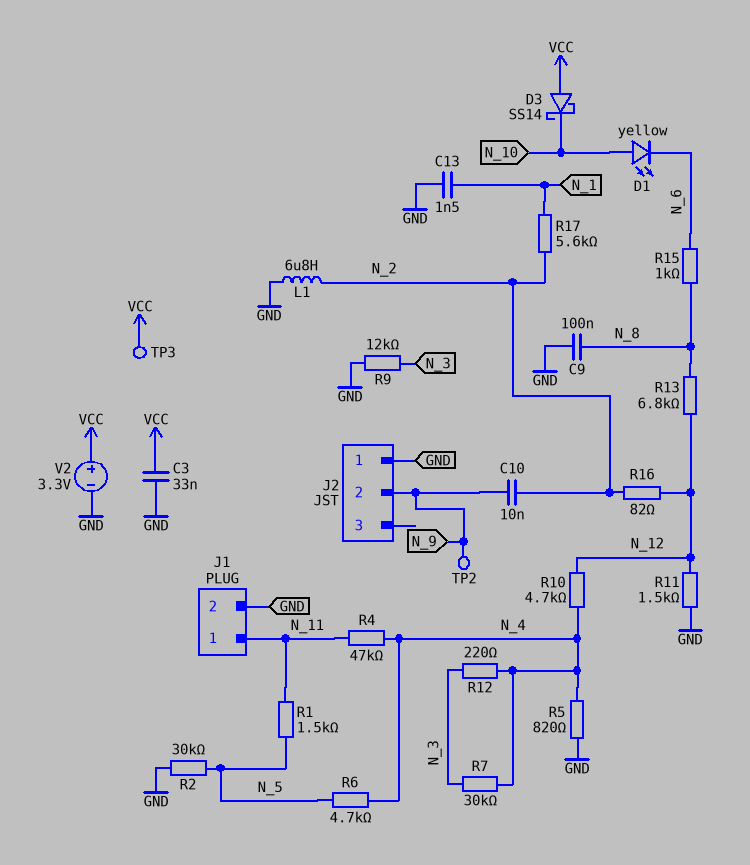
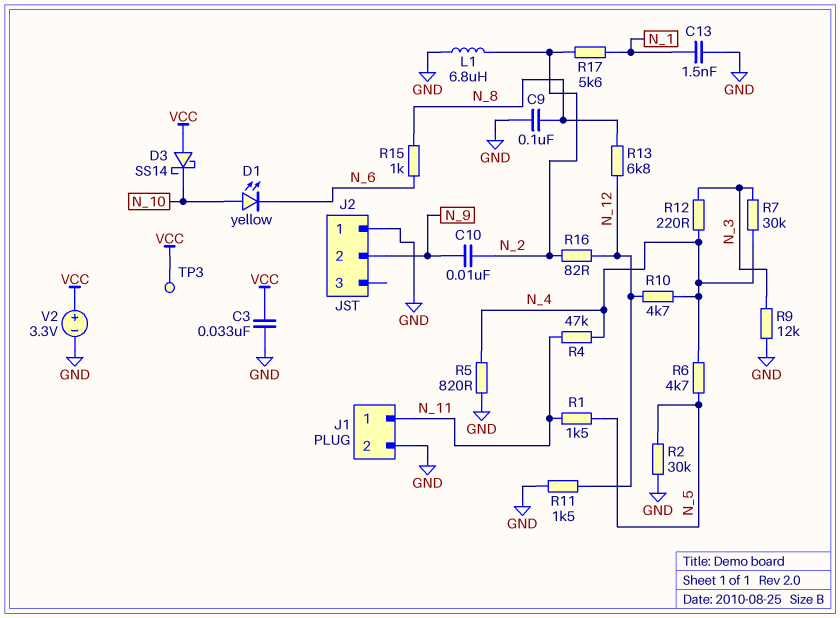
TP2: test point (N_9) -> none

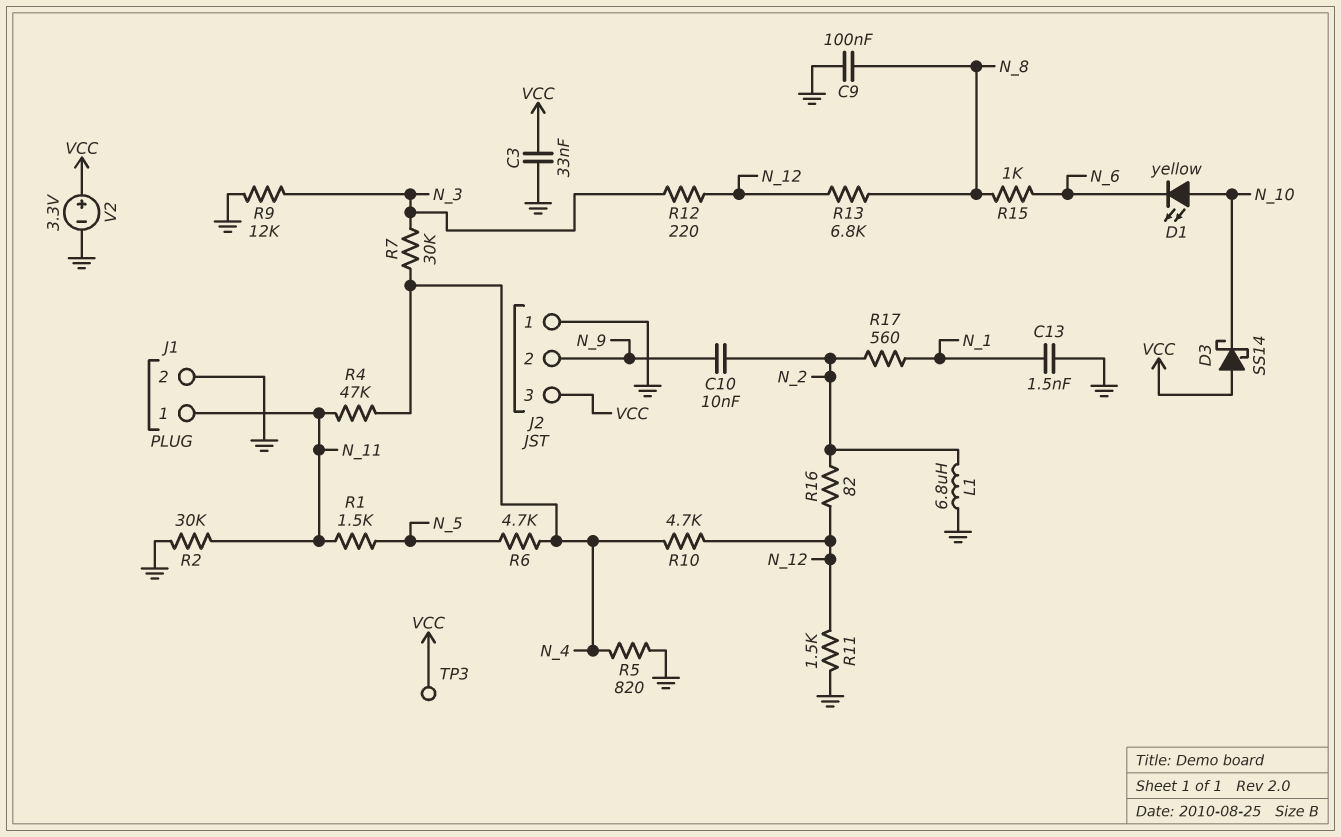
J2 pin 3: none -> VCC
R2: 30k (GND, N_5) -> 30k (GND, N_11)
R12: 220 (N_3, N_4) -> 220 (N_3, N_12)
R17: 5.6k (N_1, N_2) -> 560 (N_1, N_2)

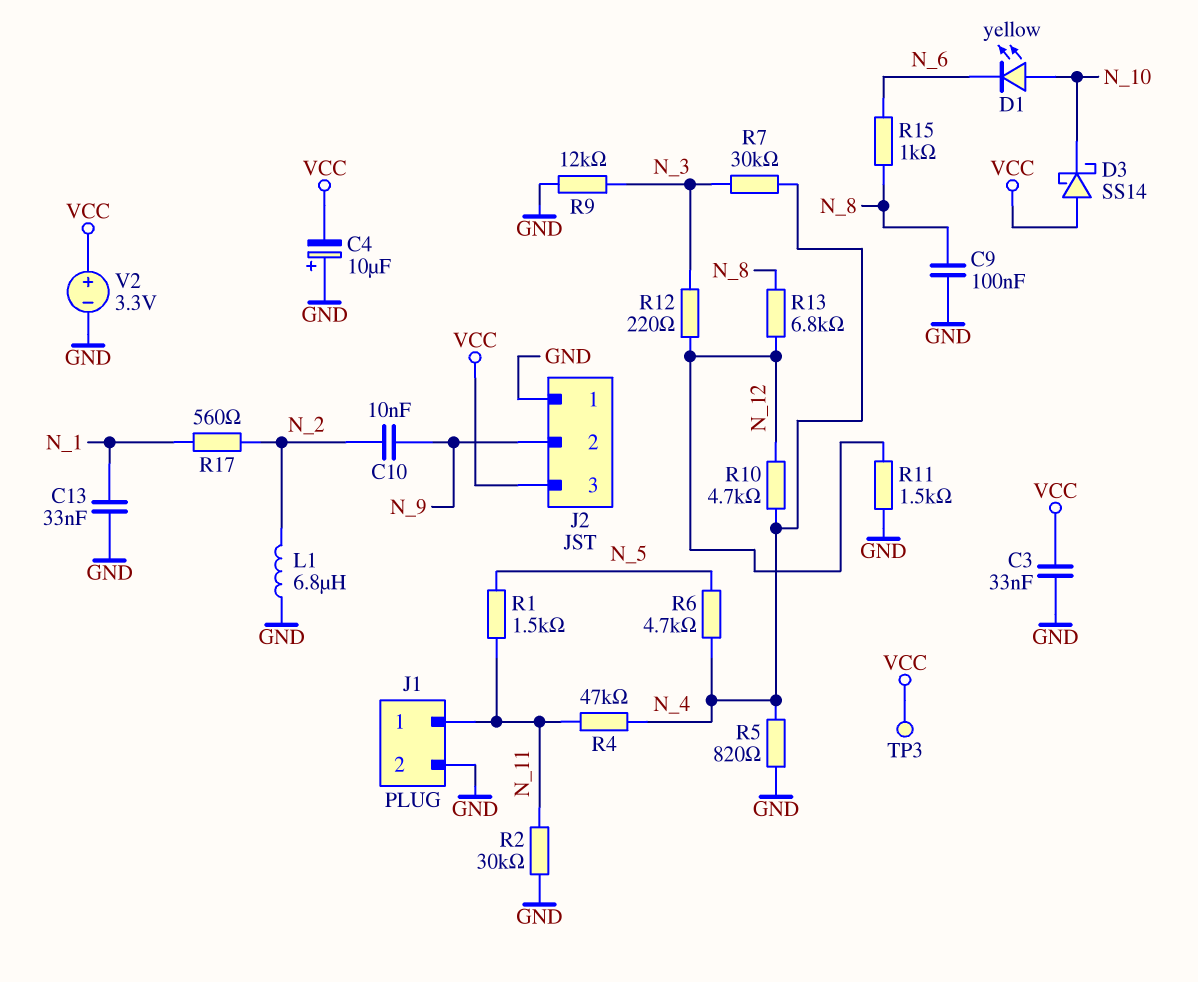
C4: none -> 10uF (plus GND, minus VCC)
C13: 1.5nF (GND, N_1) -> 33nF (GND, N_1)
R16: 82 (N_2, N_12) -> none

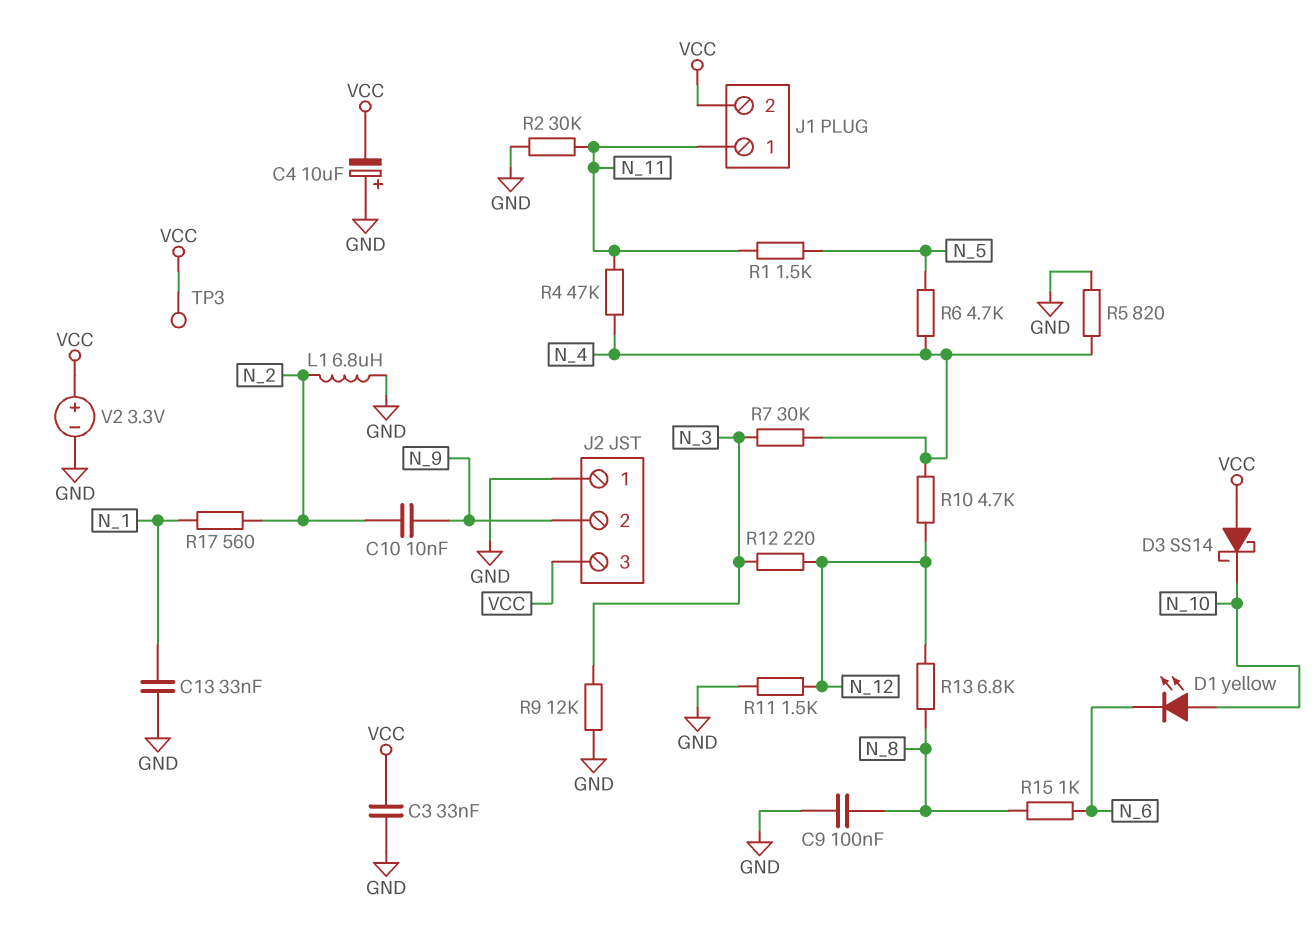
J1 pin 2: GND -> VCC

